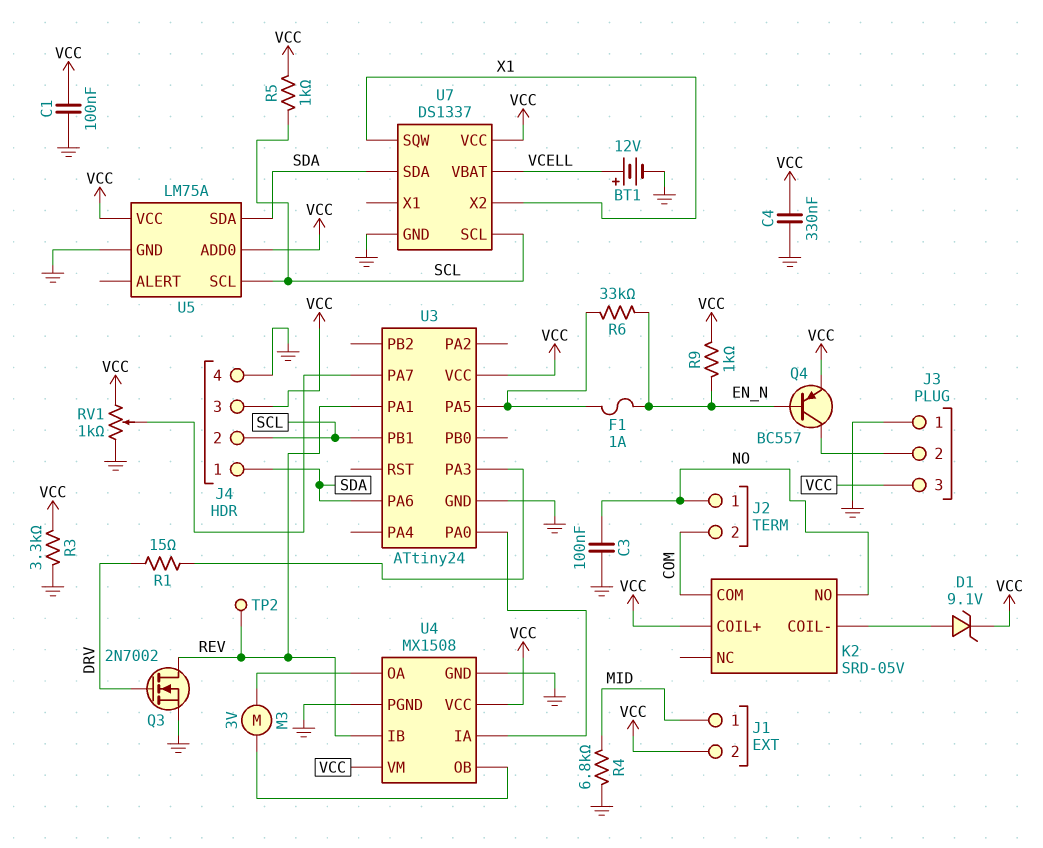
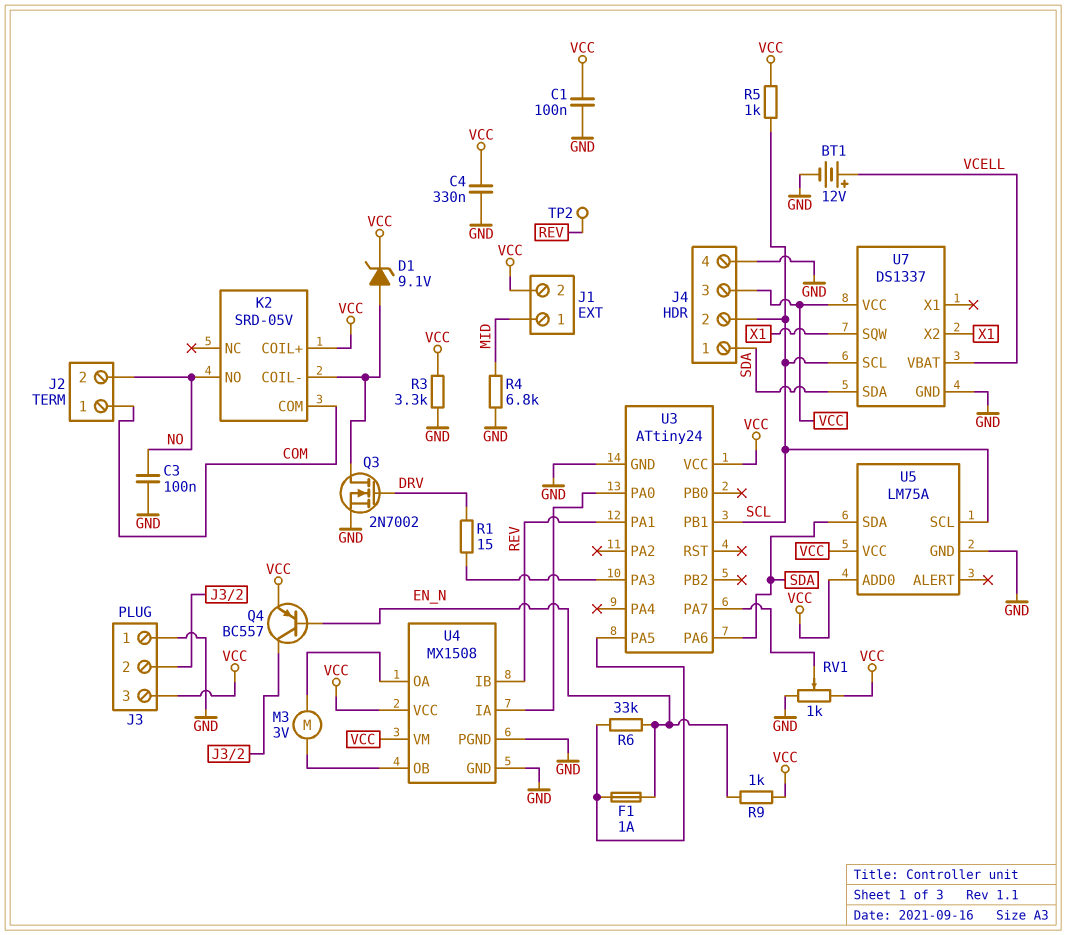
J2 pin 1: NO -> COM
J2 pin 2: COM -> NO
Q3: NMOS 2N7002 (G DRV, D REV, S GND) -> NMOS 2N7002 (G DRV, D K2/COIL-, S GND)

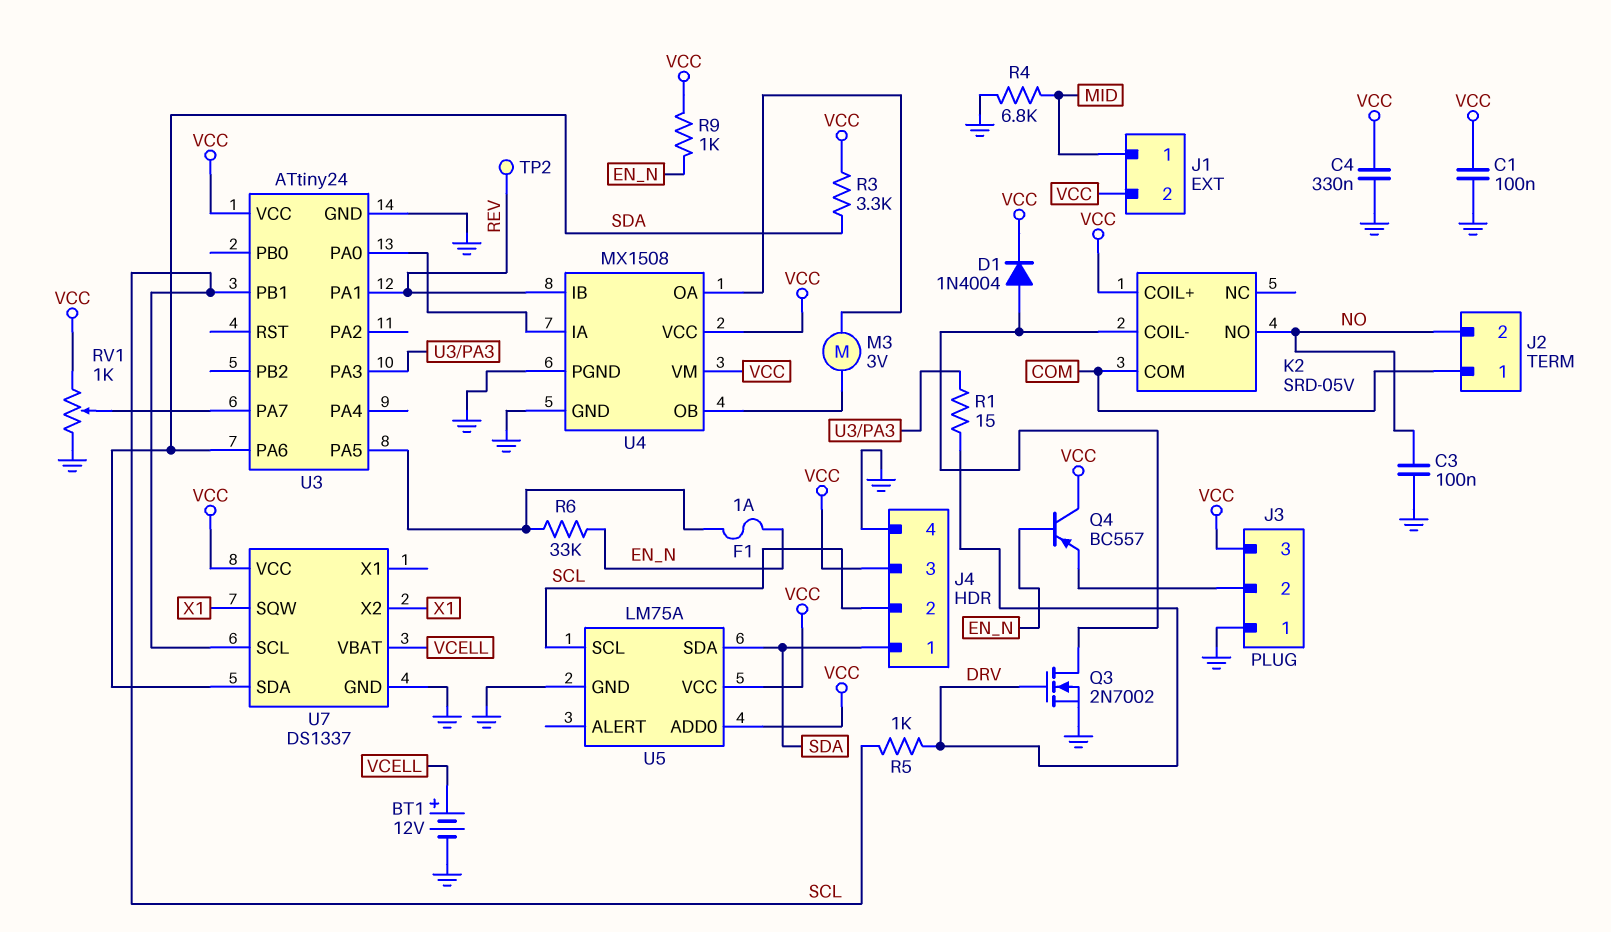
D1: zener 9.1V (A K2/COIL-, K VCC) -> diode 1N4004 (A K2/COIL-, K VCC)
Q4: PNP BC557 (B EN_N, C J3/2, E VCC) -> PNP BC557 (B EN_N, C VCC, E J3/2)
R3: 3.3k (GND, VCC) -> 3.3k (SDA, VCC)
R5: 1k (SCL, VCC) -> 1k (DRV, SCL)

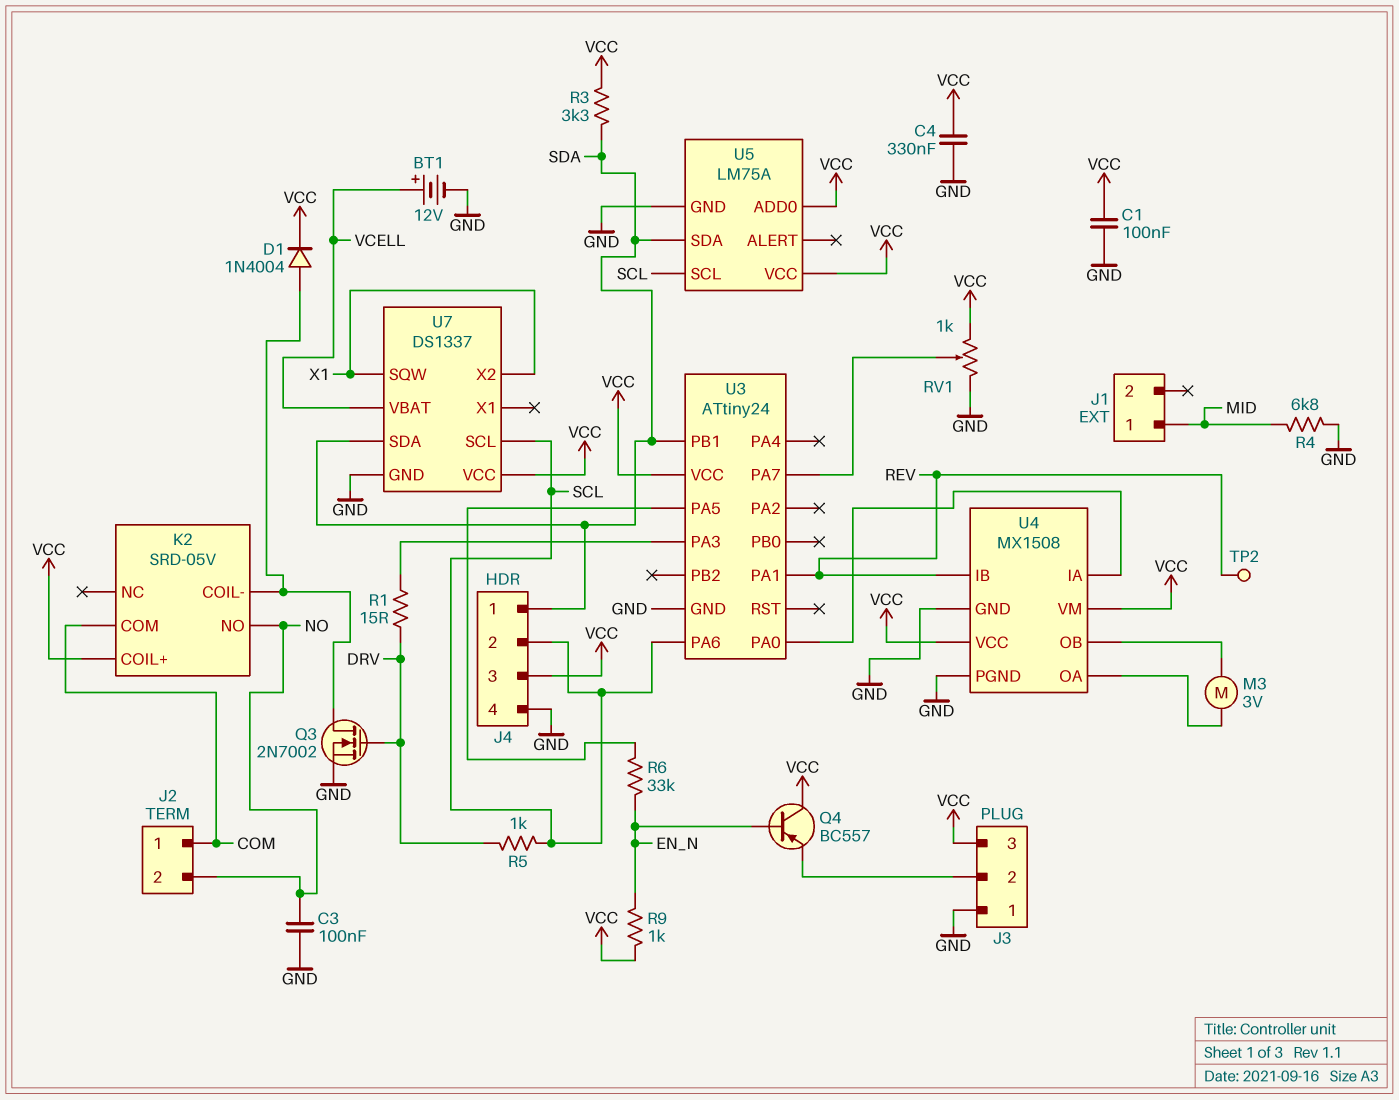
F1: 1A (EN_N, U3/PA5) -> none
J1 pin 2: VCC -> none
U3 pin PA6: SDA -> SCL
U3 pin PB1: SCL -> SDA

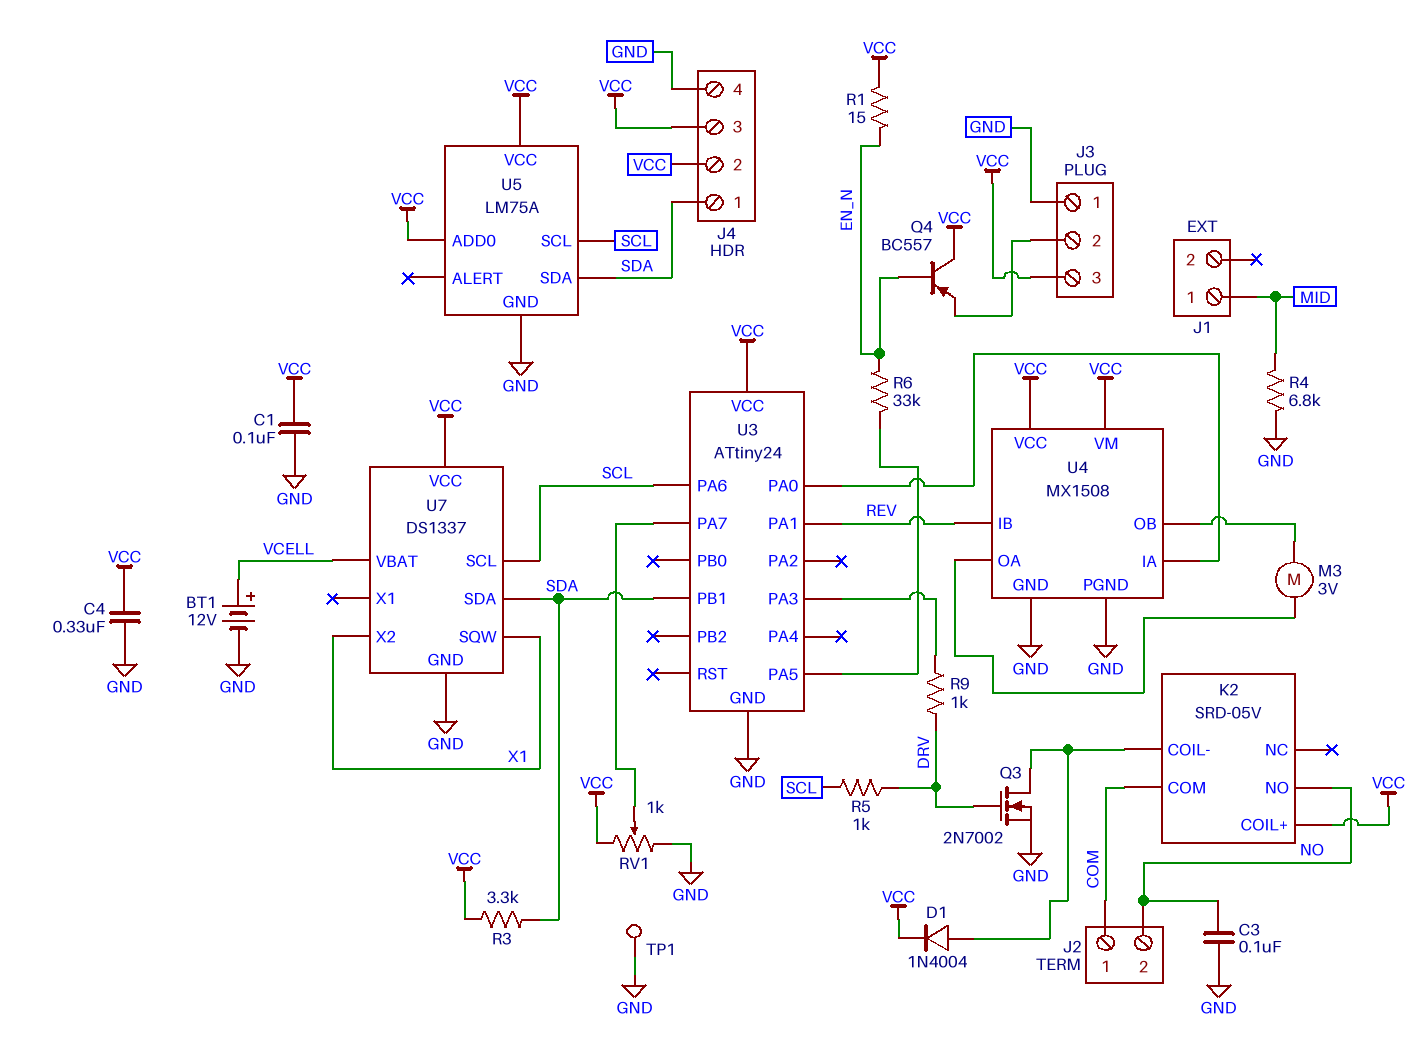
J4 pin 2: SCL -> VCC
R1: 15 (DRV, U3/PA3) -> 15 (EN_N, VCC)
R9: 1k (EN_N, VCC) -> 1k (DRV, U3/PA3)
TP1: none -> test point (GND)
TP2: test point (REV) -> none

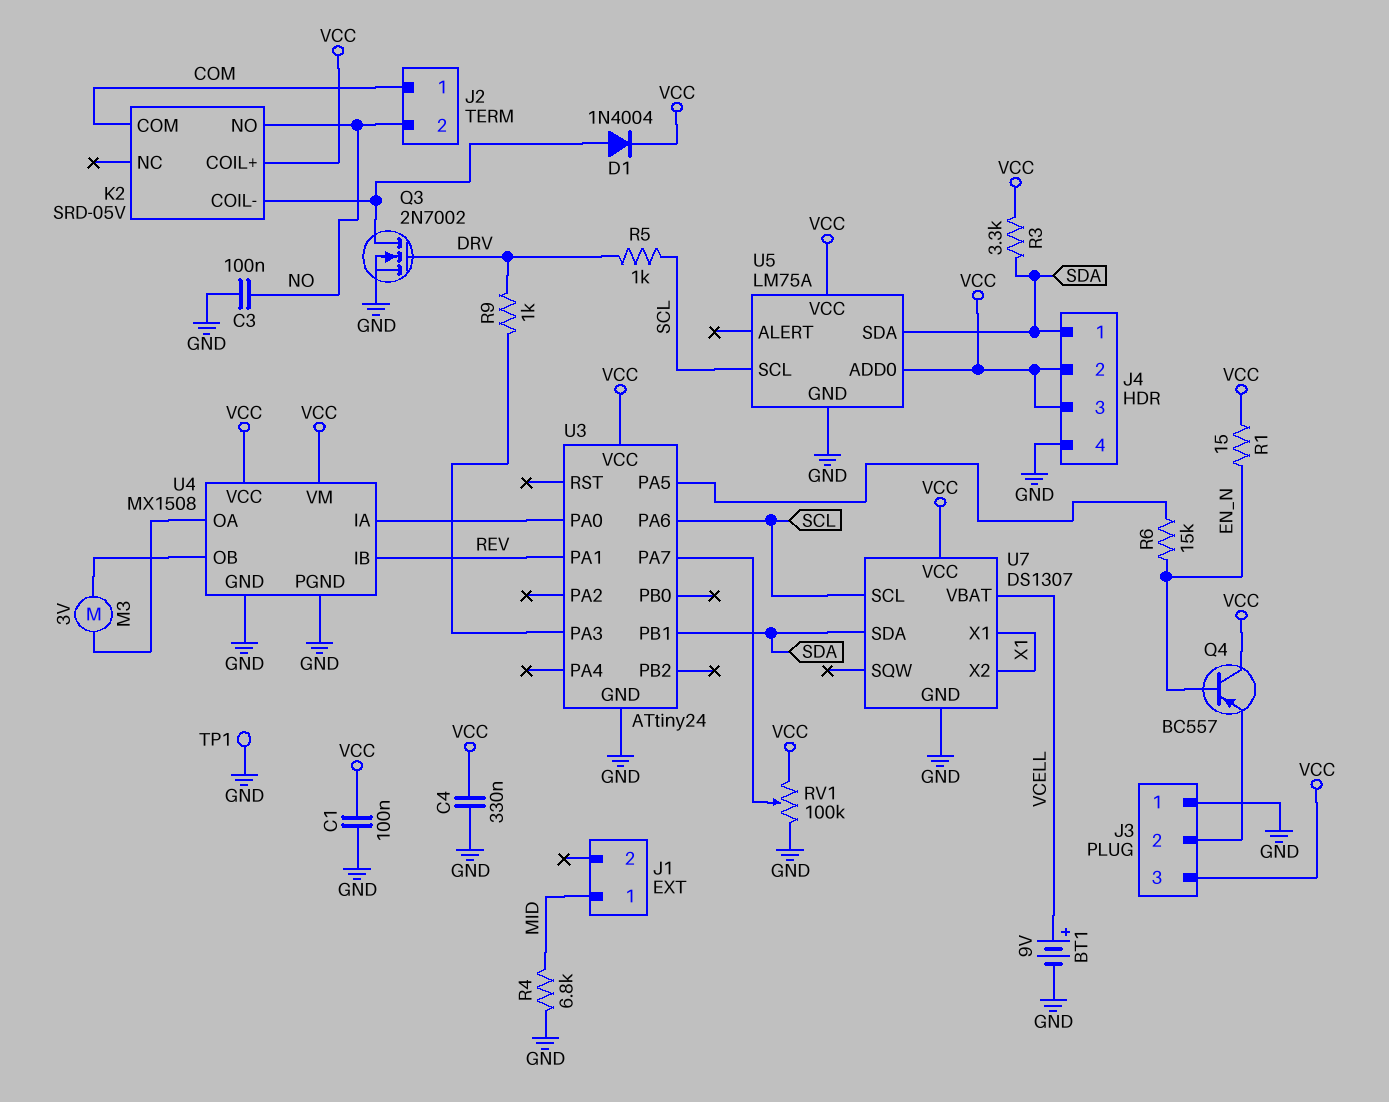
BT1: 12V (plus VCELL, minus GND) -> 9V (plus VCELL, minus GND)
R6: 33k (EN_N, U3/PA5) -> 15k (EN_N, U3/PA5)
RV1: 1k (GND, VCC, wiper U3/PA7) -> 100k (GND, VCC, wiper U3/PA7)
U7: DS1337 -> DS1307
U7 pin SQW: X1 -> none
U7 pin X1: none -> X1

